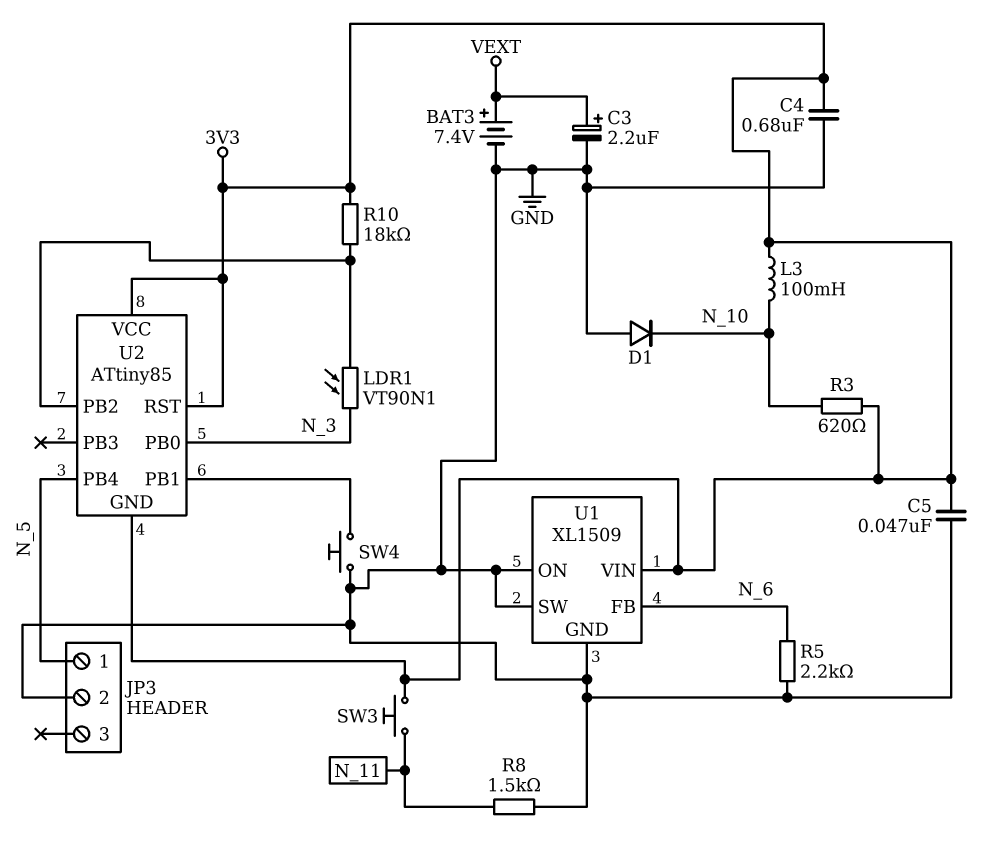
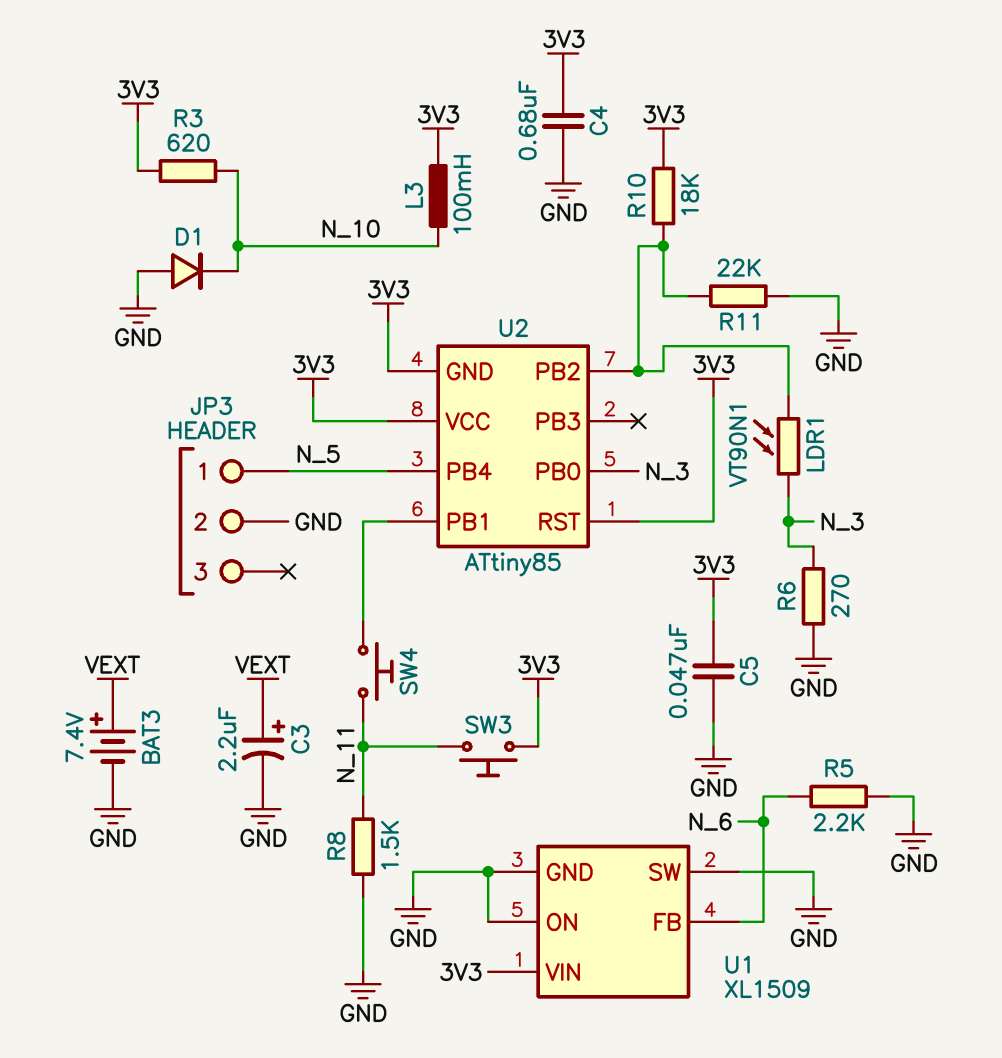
R6: none -> 270 (GND, N_3)
R11: none -> 22k (GND, U2/PB2)
SW4: button (GND, U2/PB1) -> button (N_11, U2/PB1)

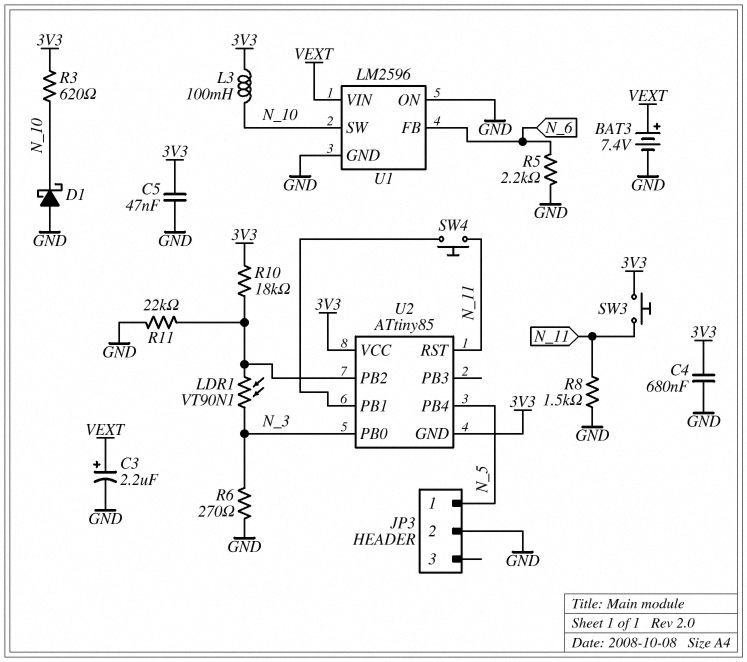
D1: diode (A GND, K N_10) -> schottky (A GND, K N_10)
U1: XL1509 -> LM2596
U1 pin SW: GND -> N_10
U1 pin VIN: 3V3 -> VEXT
U2 pin RST: 3V3 -> N_11

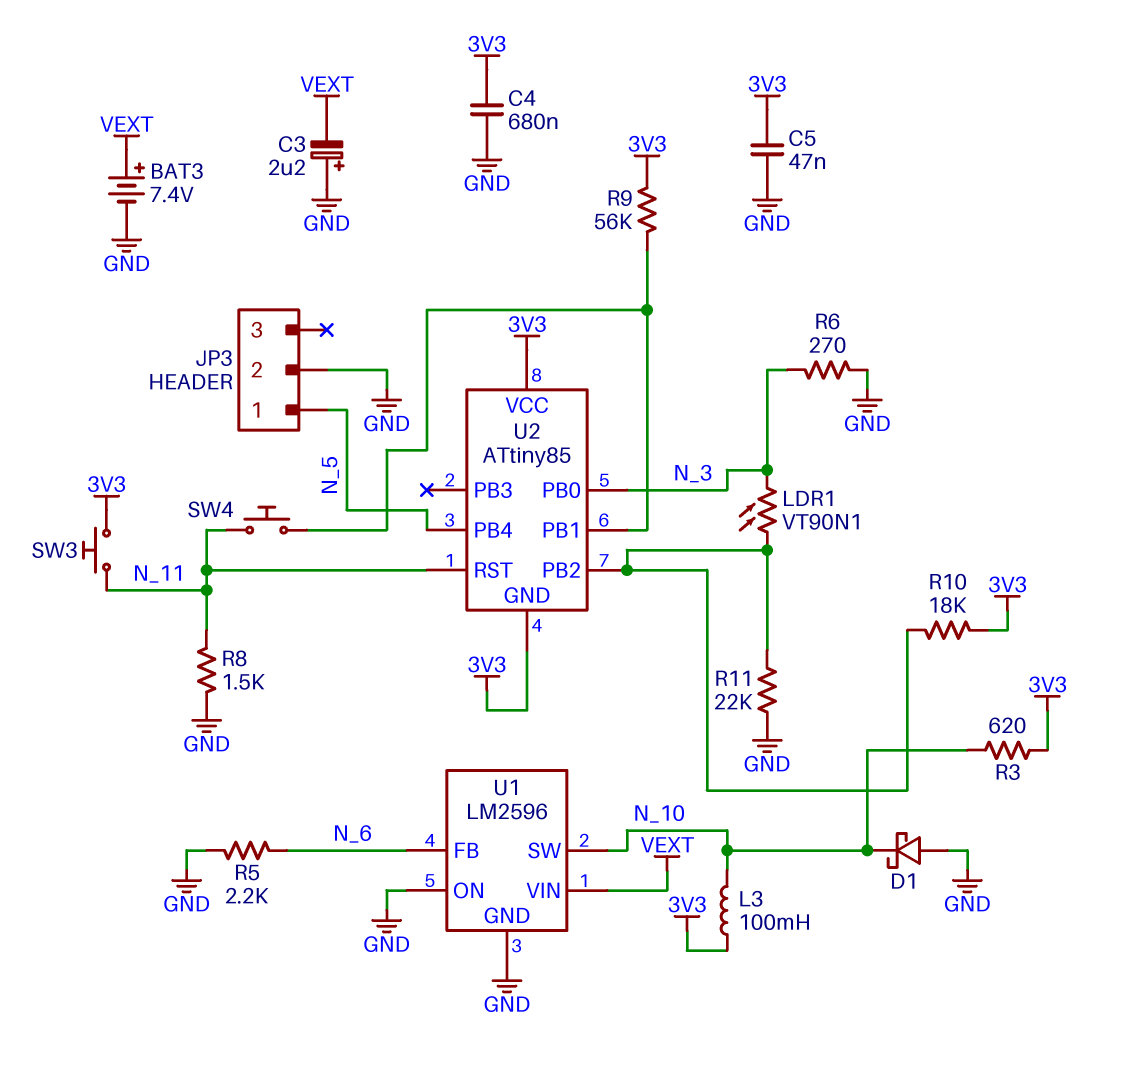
C3: 2.2uF (plus VEXT, minus GND) -> 2.2uF (plus GND, minus VEXT)
R9: none -> 56k (3V3, U2/PB1)

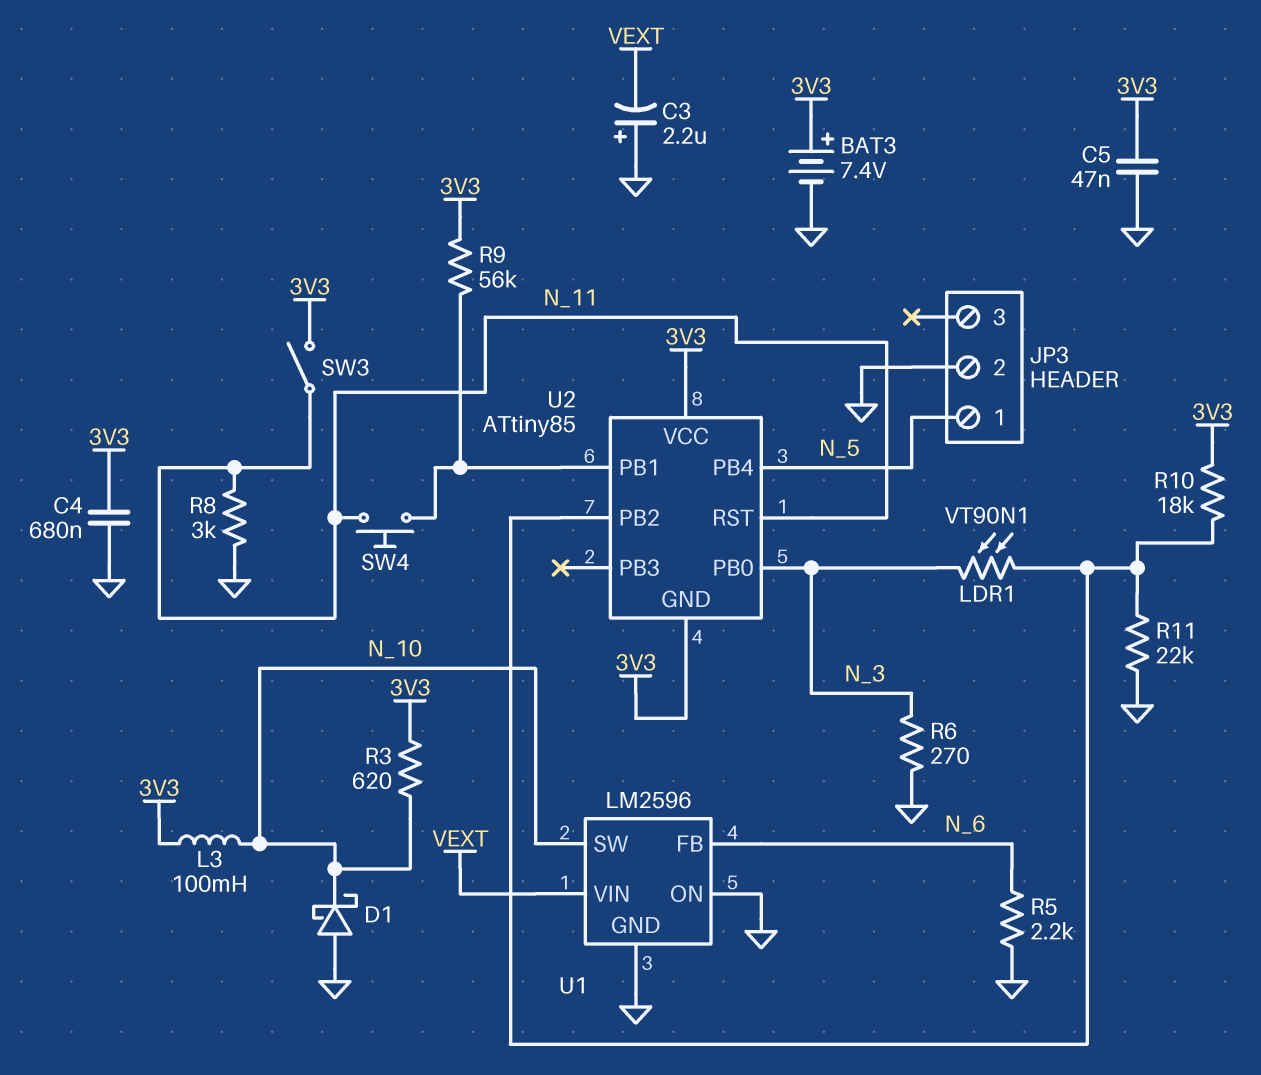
BAT3: 7.4V (plus VEXT, minus GND) -> 7.4V (plus 3V3, minus GND)
R8: 1.5k (GND, N_11) -> 3k (GND, N_11)
SW3: button (3V3, N_11) -> switch (3V3, N_11)

